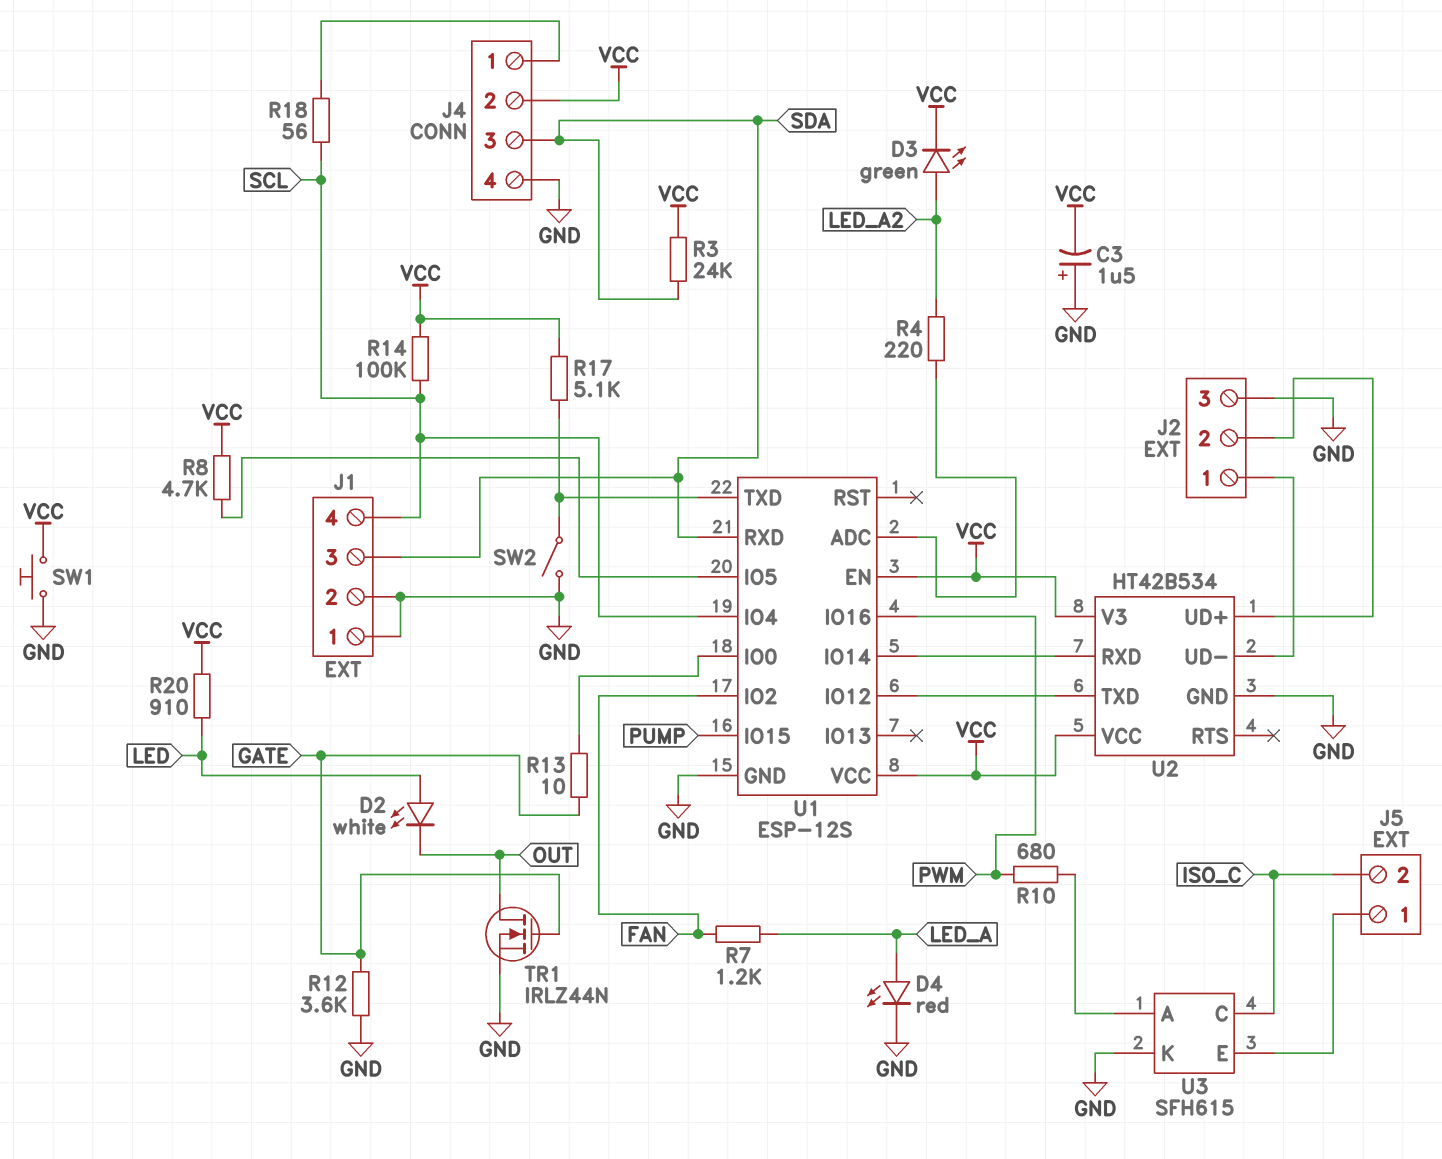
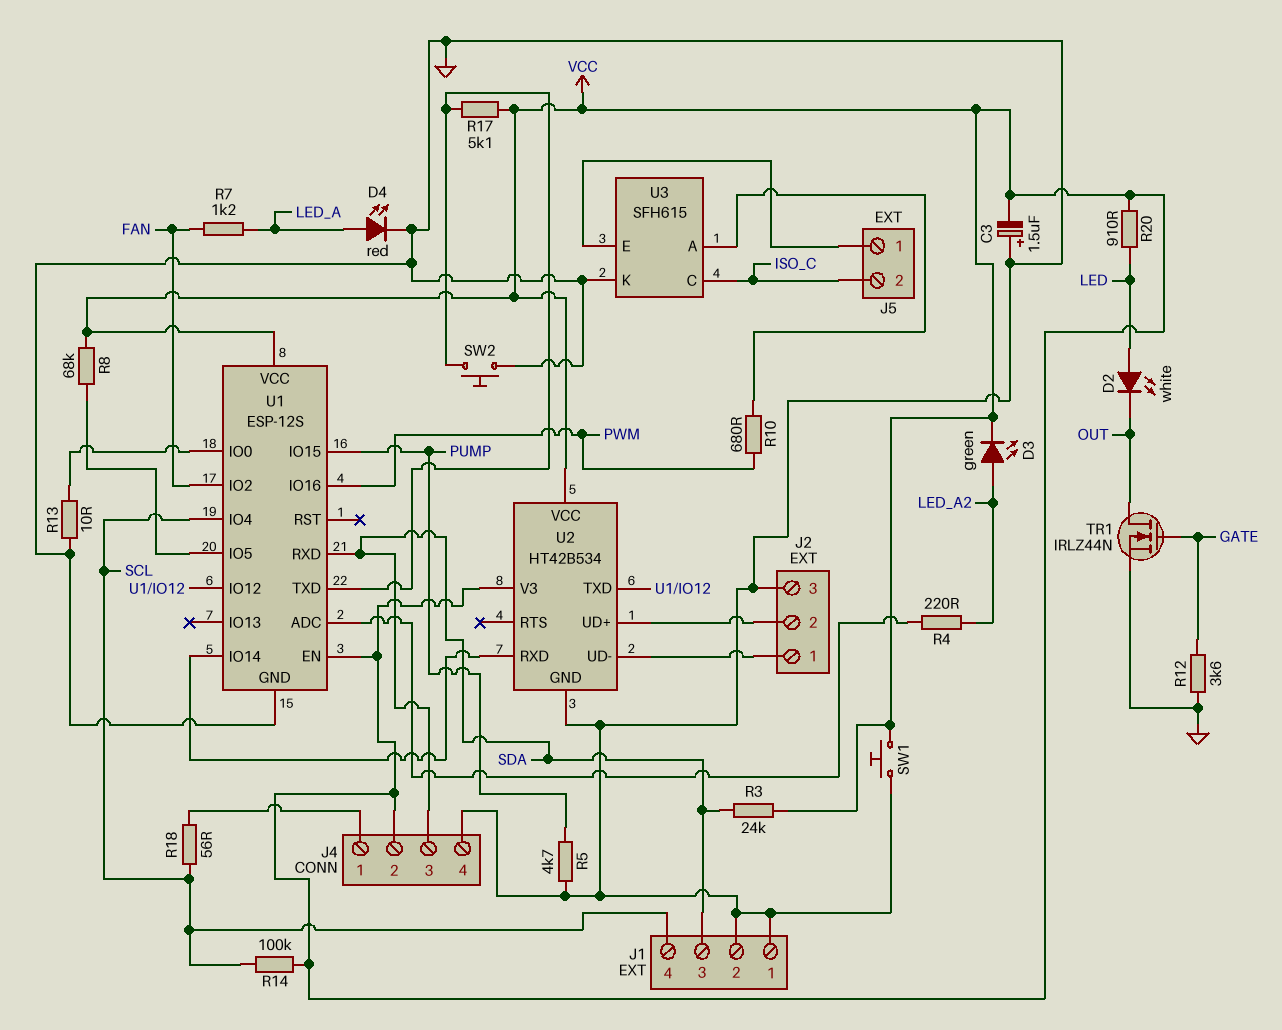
R5: none -> 4.7k (GND, PUMP)
R8: 4.7k (U1/IO5, VCC) -> 68k (U1/IO5, VCC)
R13: 10 (GATE, U1/IO0) -> 10 (GND, U1/IO0)
SW2: switch (GND, U1/TXD) -> button (GND, U1/TXD)

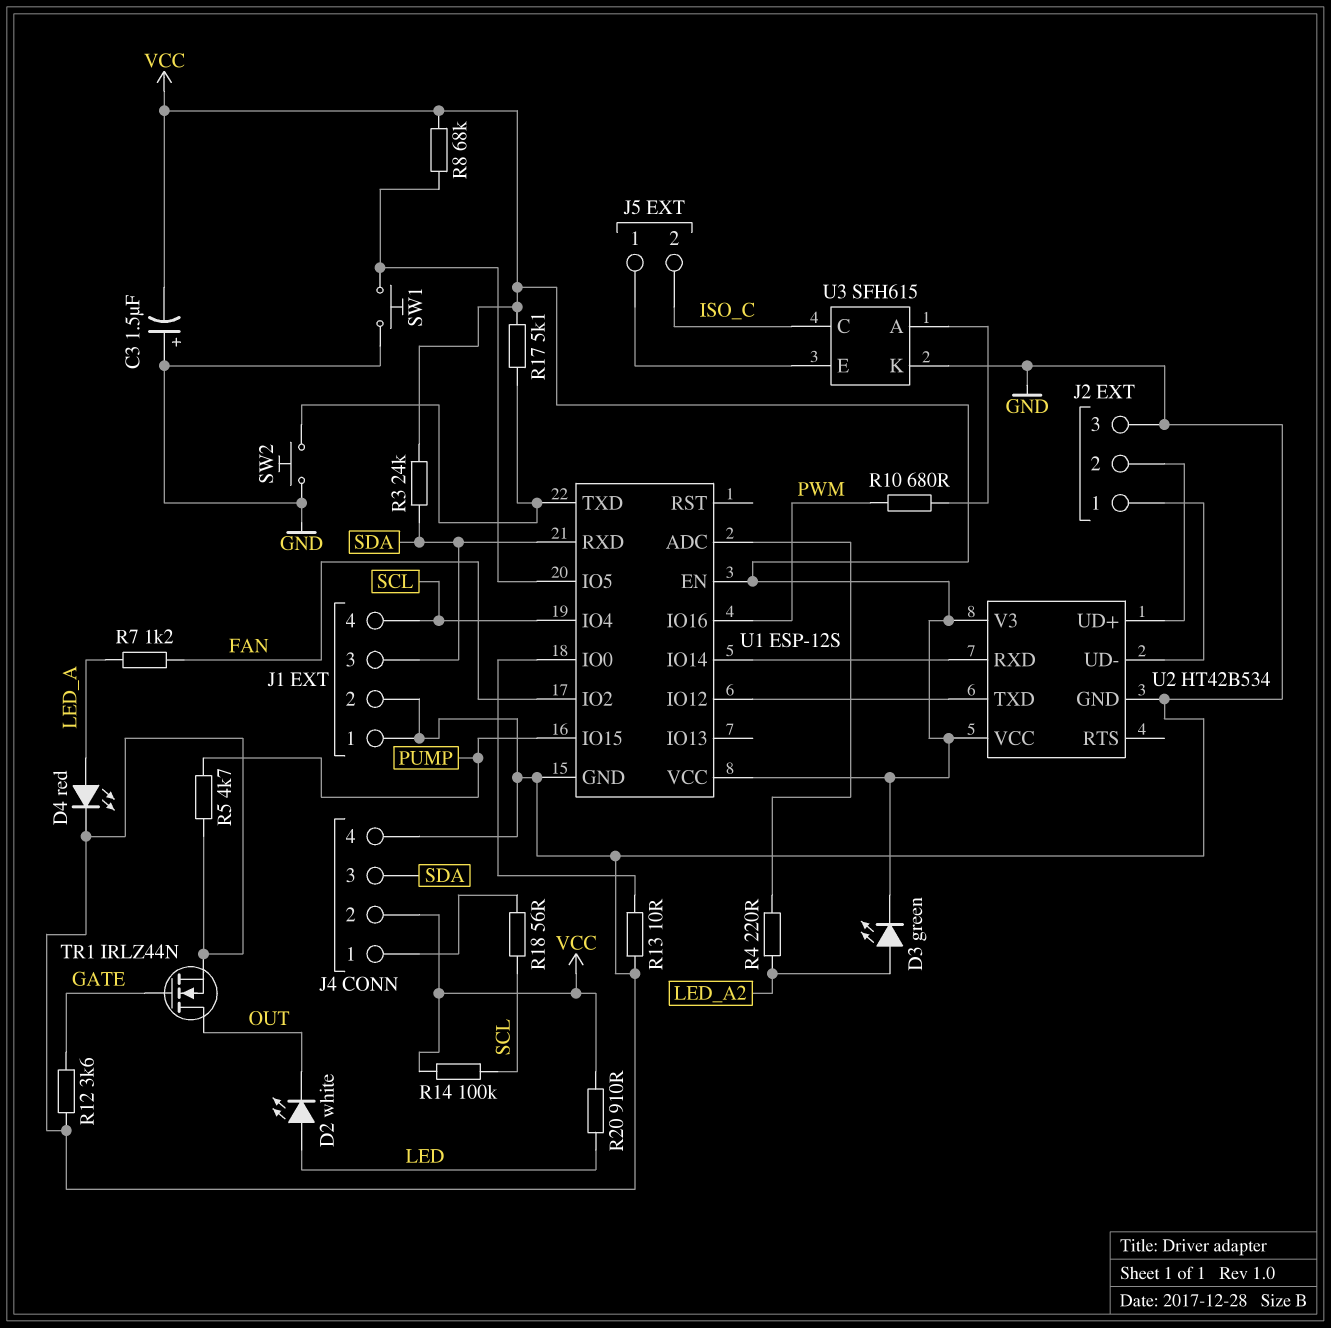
SW1: button (GND, VCC) -> button (GND, U1/IO5)

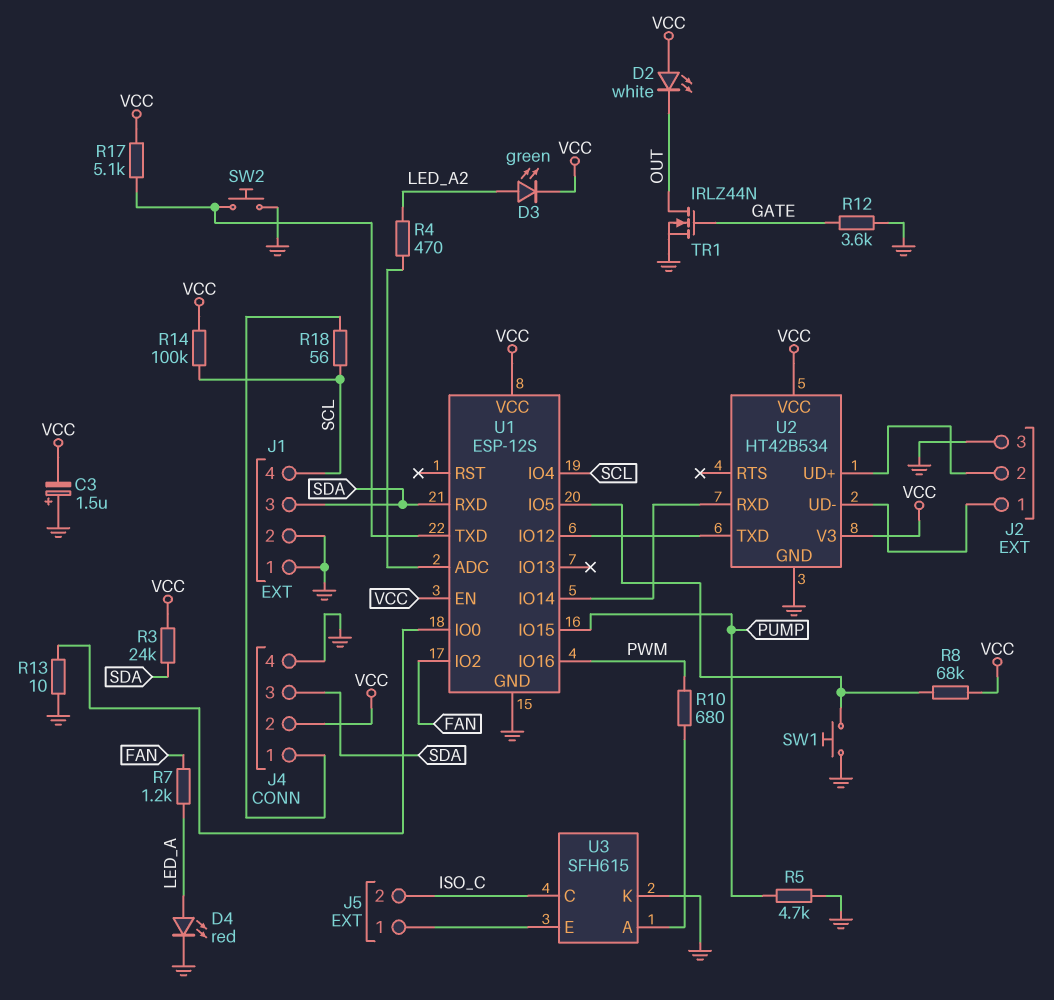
D2: LED white (A LED, K OUT) -> LED white (A VCC, K OUT)
R4: 220 (LED_A2, U1/ADC) -> 470 (LED_A2, U1/ADC)
R20: 910 (LED, VCC) -> none

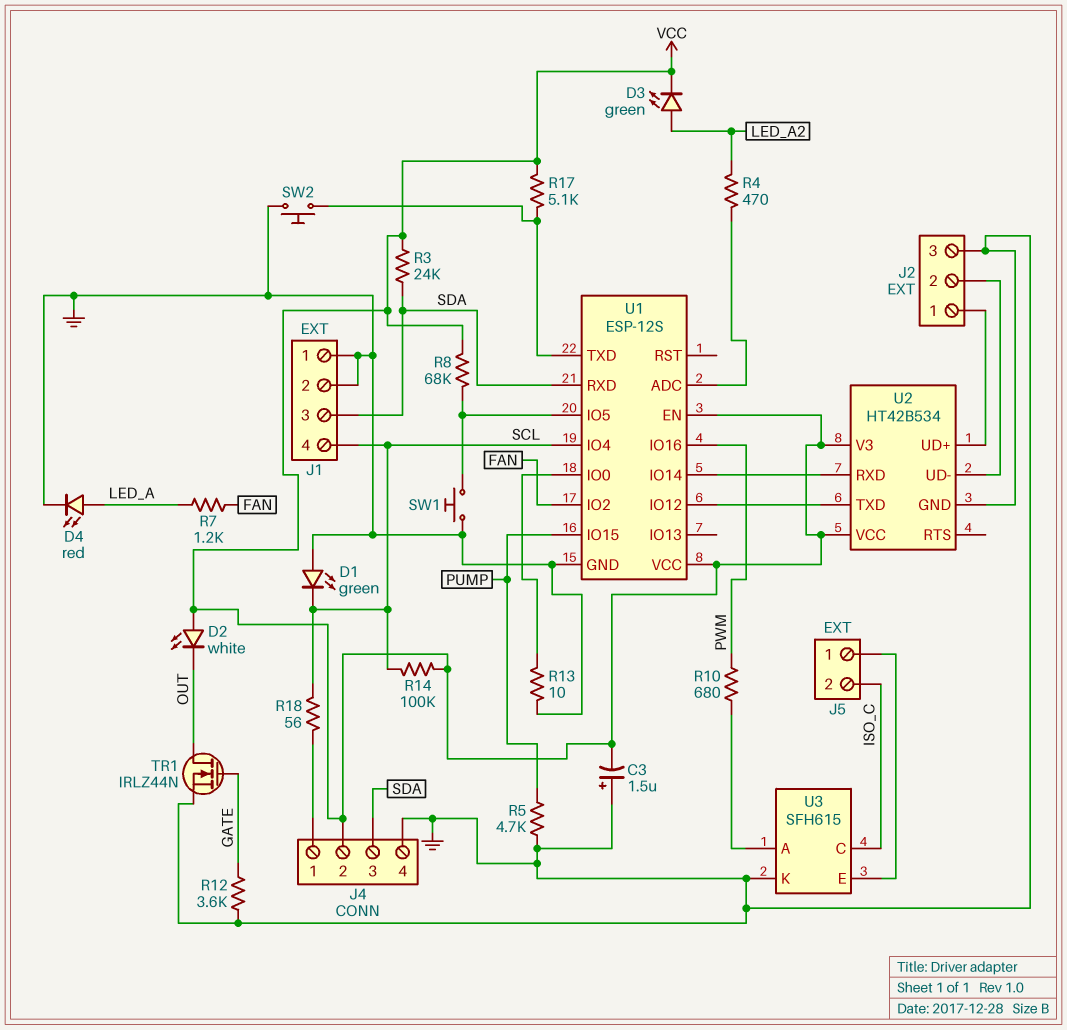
D1: none -> LED green (A GND, K SCL)
U2 pin UD+: J2/2 -> J2/1
U2 pin UD-: J2/1 -> J2/2

